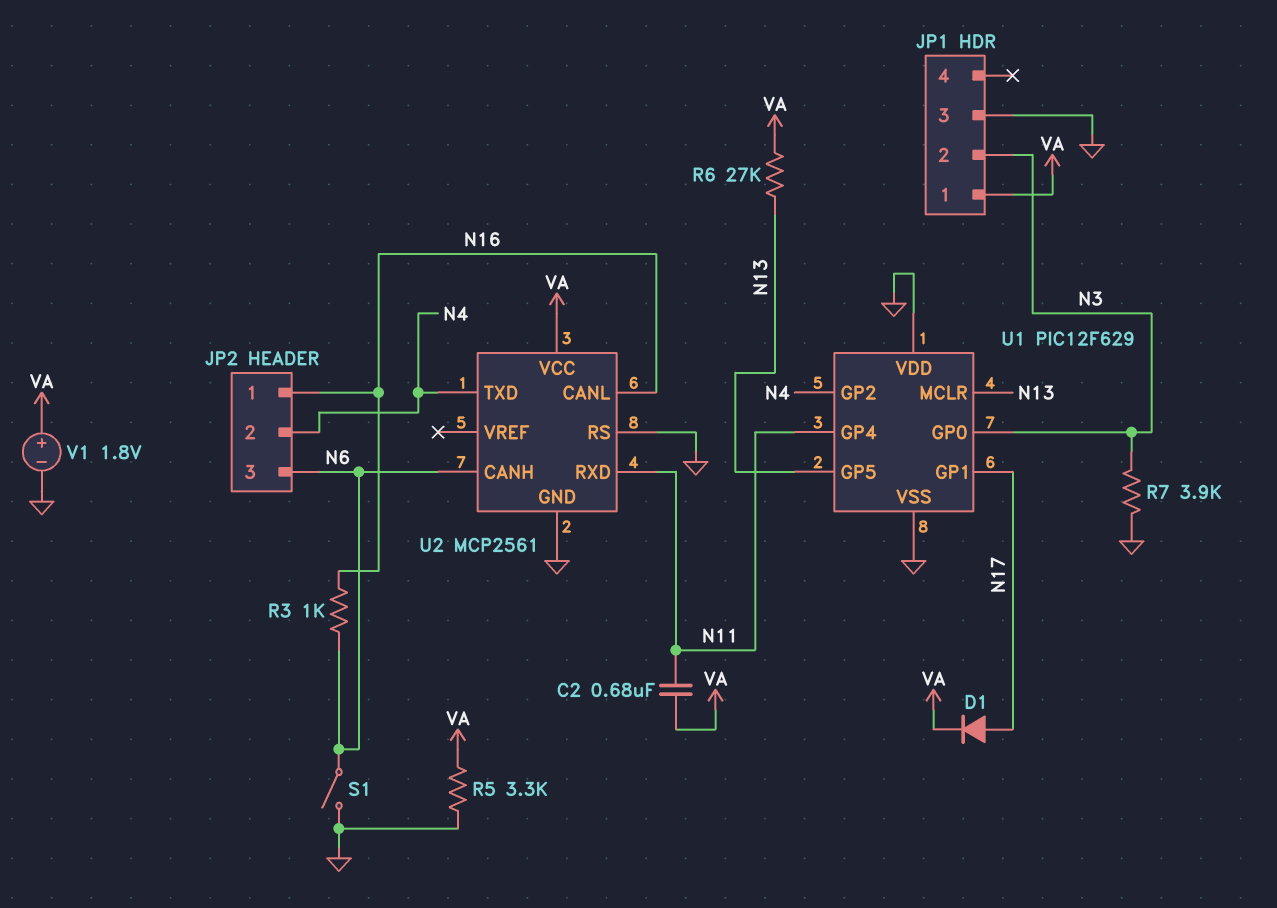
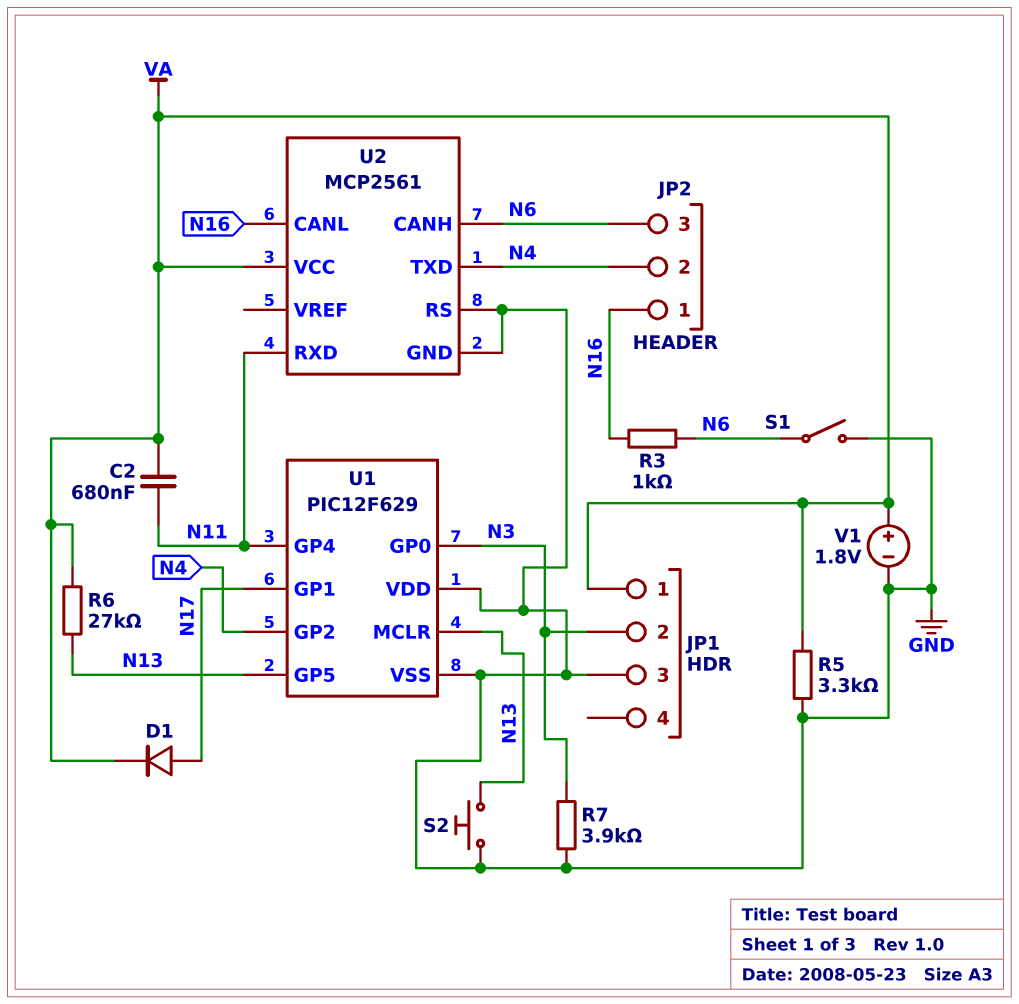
S2: none -> button (GND, N13)

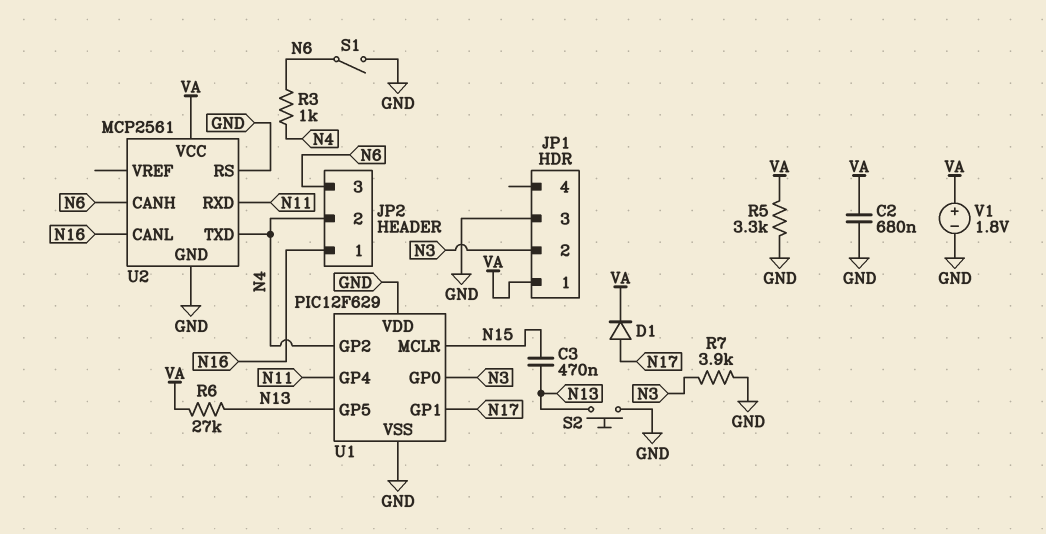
C2: 680nF (N11, VA) -> 680nF (GND, VA)
C3: none -> 470nF (N13, N15)
R3: 1k (N6, N16) -> 1k (N4, N6)
U1 pin MCLR: N13 -> N15

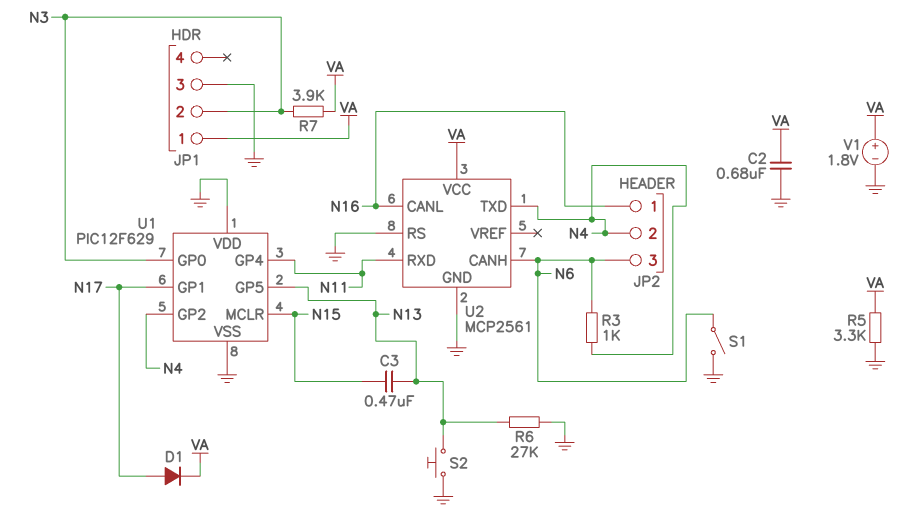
R6: 27k (N13, VA) -> 27k (GND, N13)
R7: 3.9k (GND, N3) -> 3.9k (N3, VA)

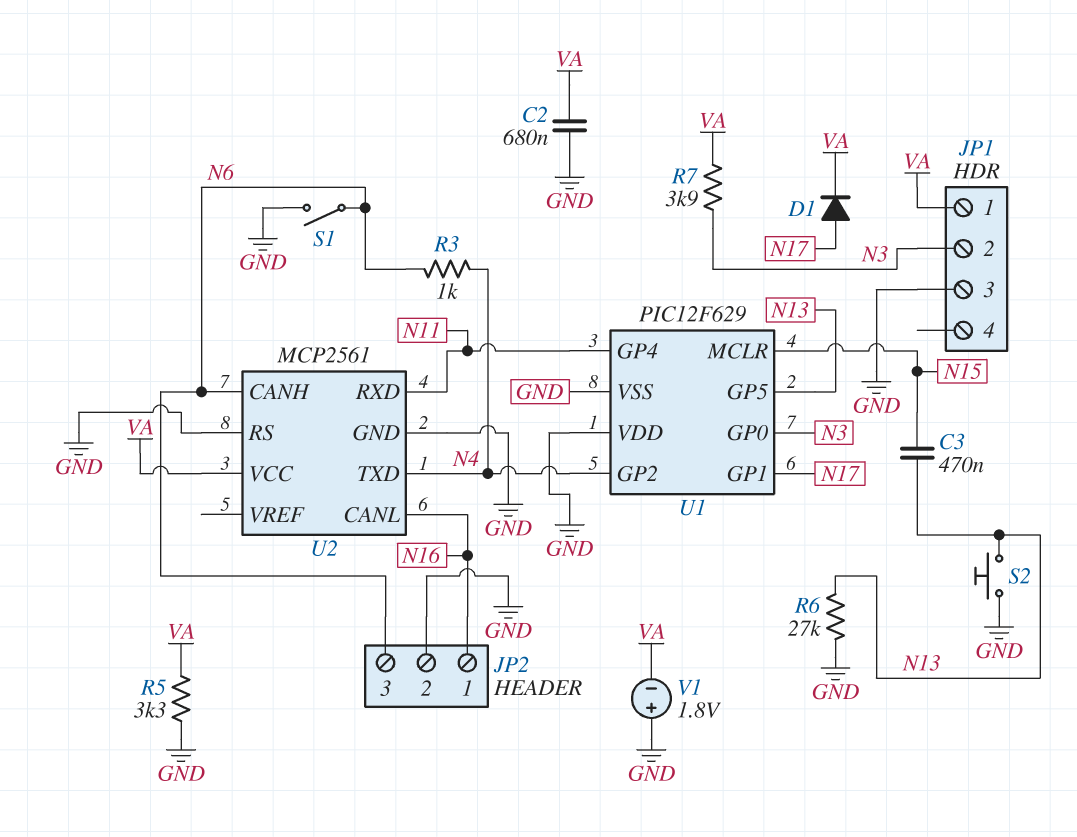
JP2 pin 2: N4 -> GND
V1: 1.8V (plus VA, minus GND) -> 1.8V (plus GND, minus VA)

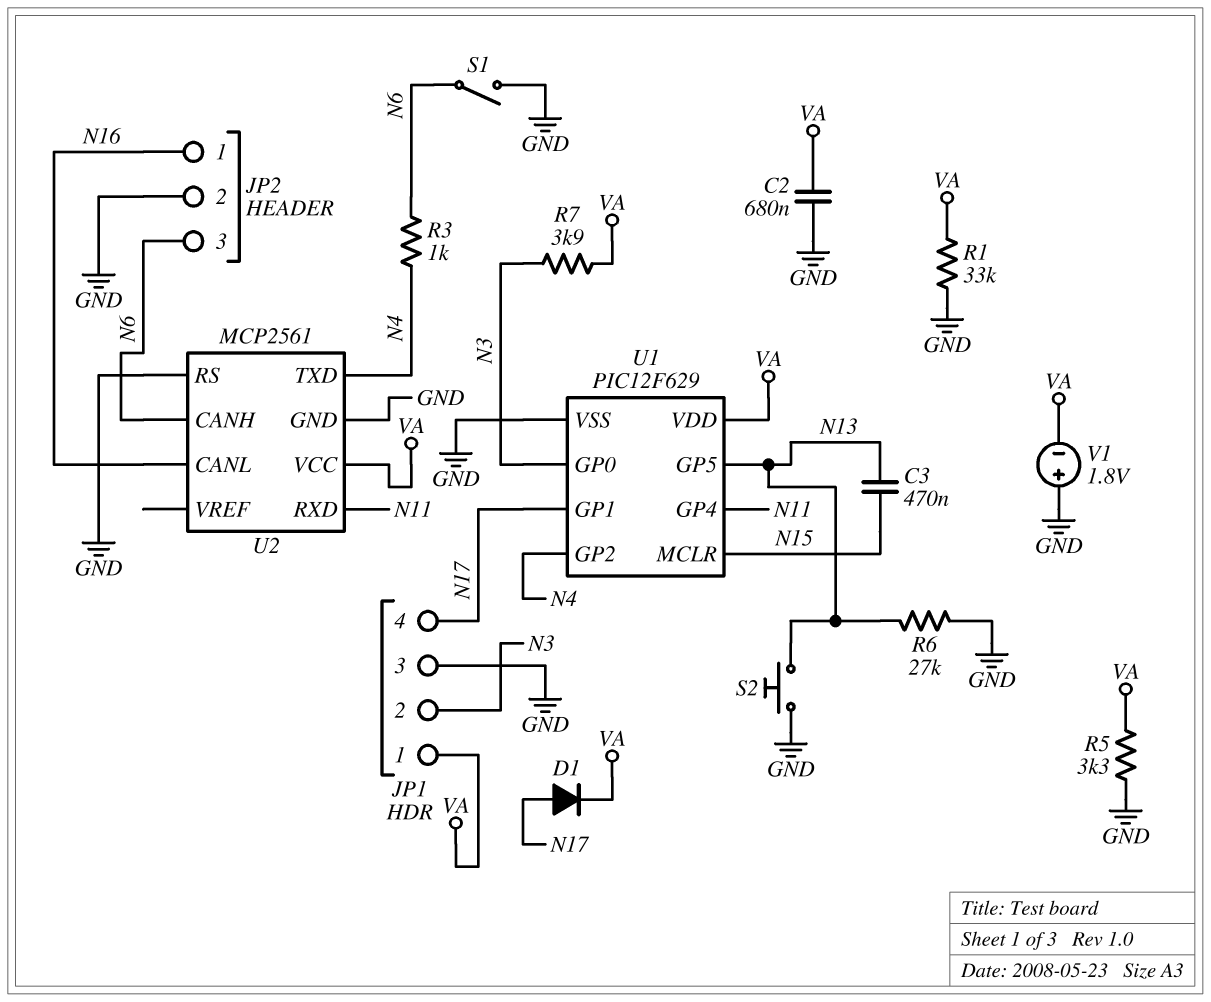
JP1 pin 4: none -> N17
R1: none -> 33k (GND, VA)
U1 pin VDD: GND -> VA

